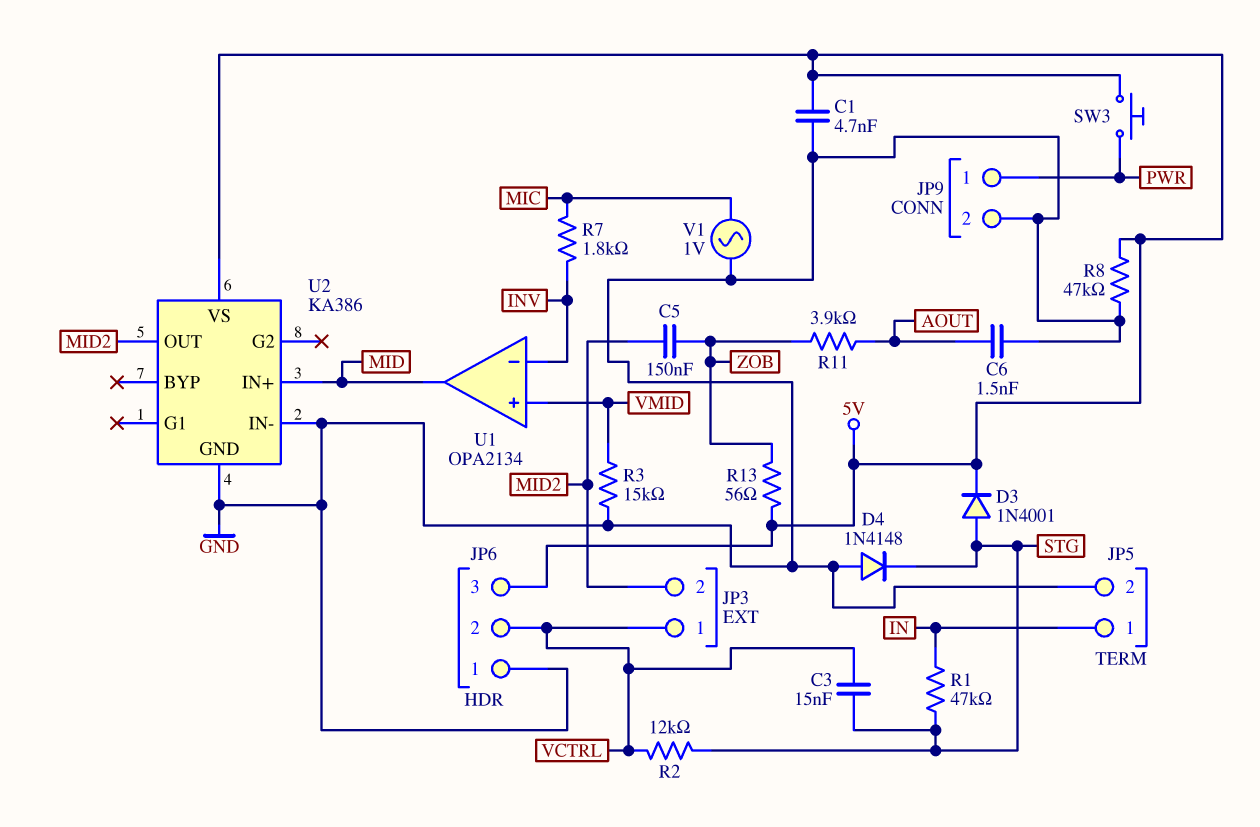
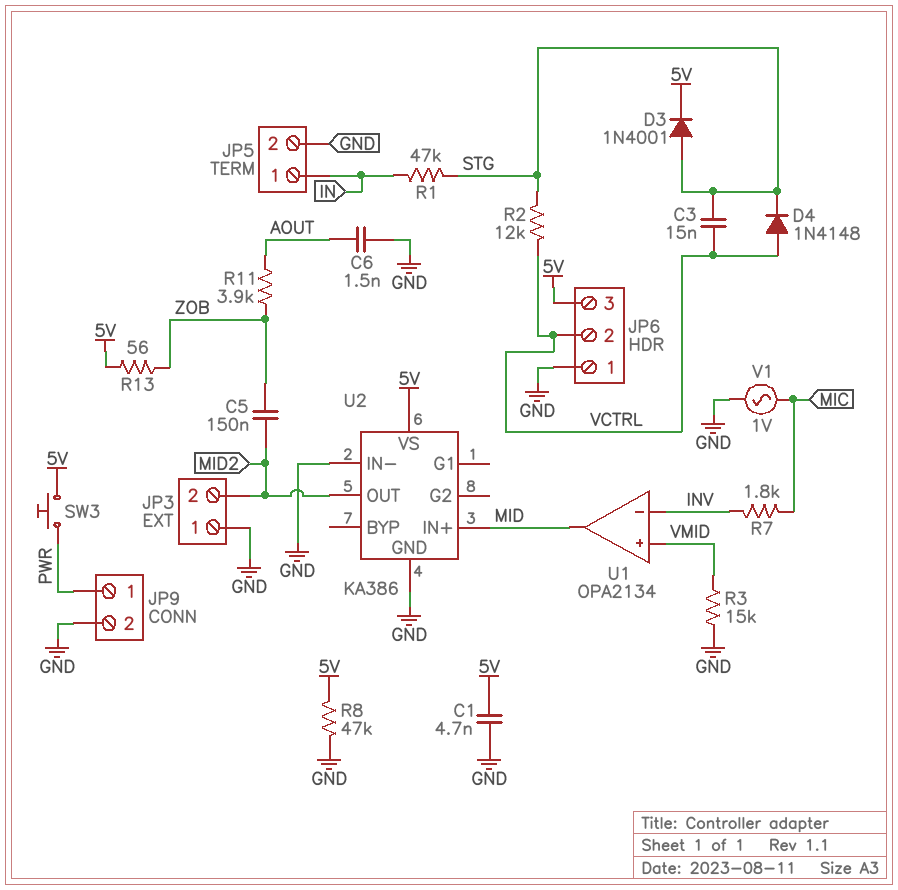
D4: diode 1N4148 (A GND, K STG) -> diode 1N4148 (A VCTRL, K STG)
JP3 pin 1: VCTRL -> GND

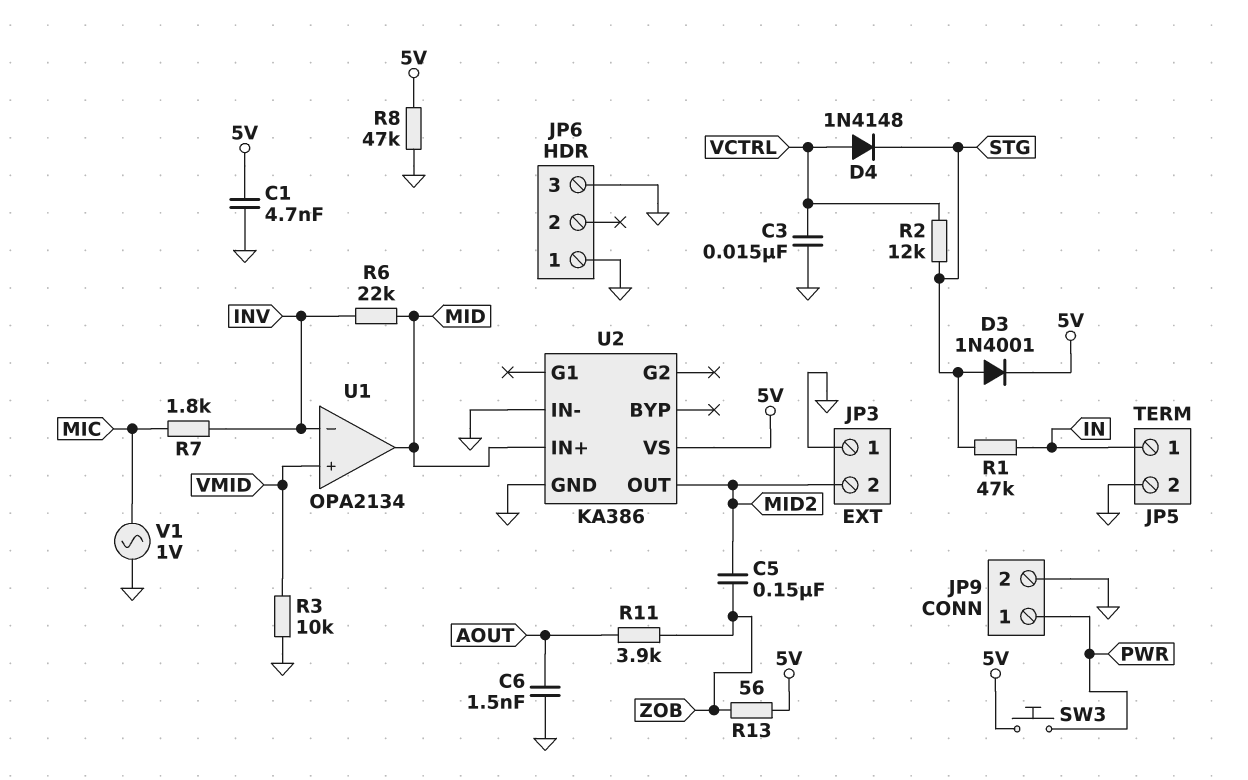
C3: 15nF (STG, VCTRL) -> 15nF (GND, VCTRL)
JP6 pin 2: VCTRL -> none
JP6 pin 3: 5V -> GND
R3: 15k (GND, VMID) -> 10k (GND, VMID)
R6: none -> 22k (INV, MID)

